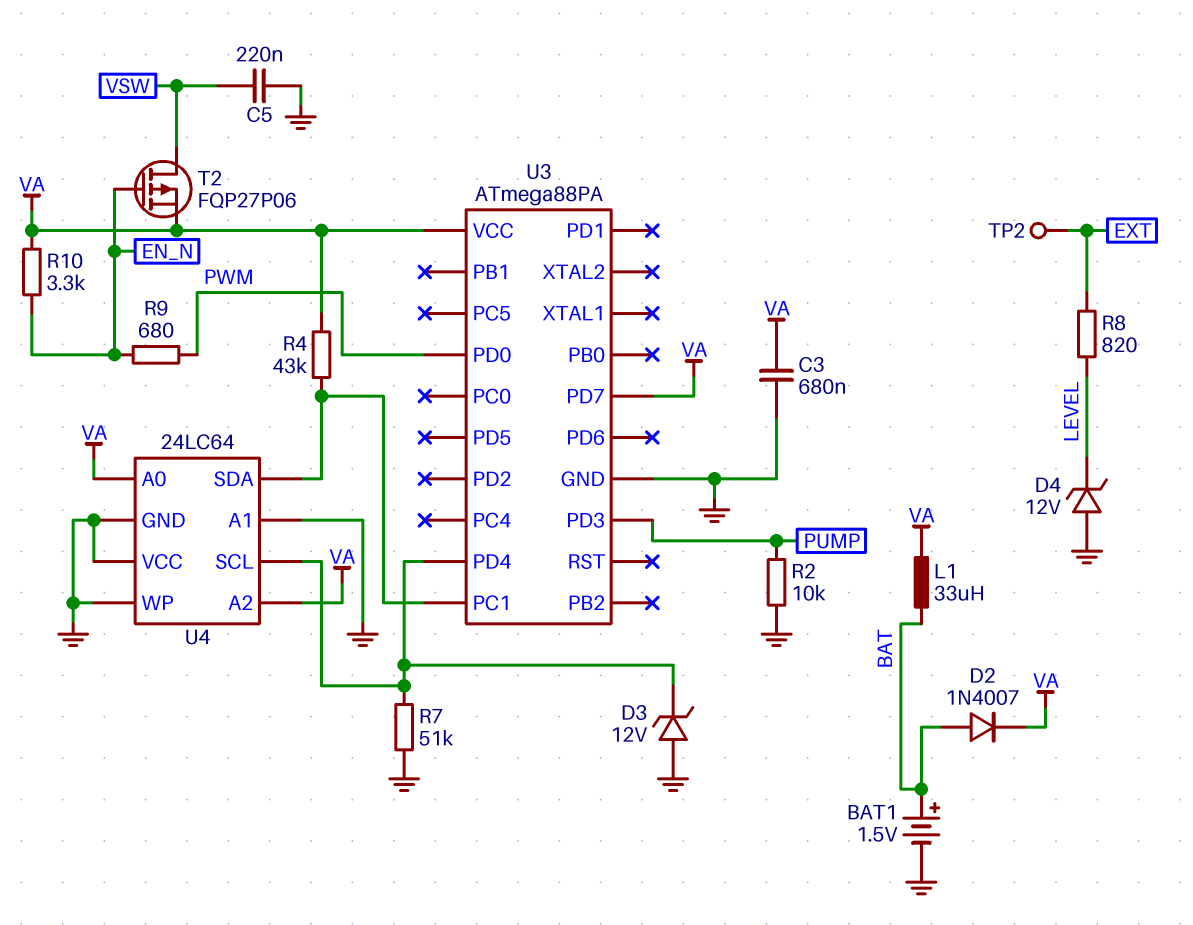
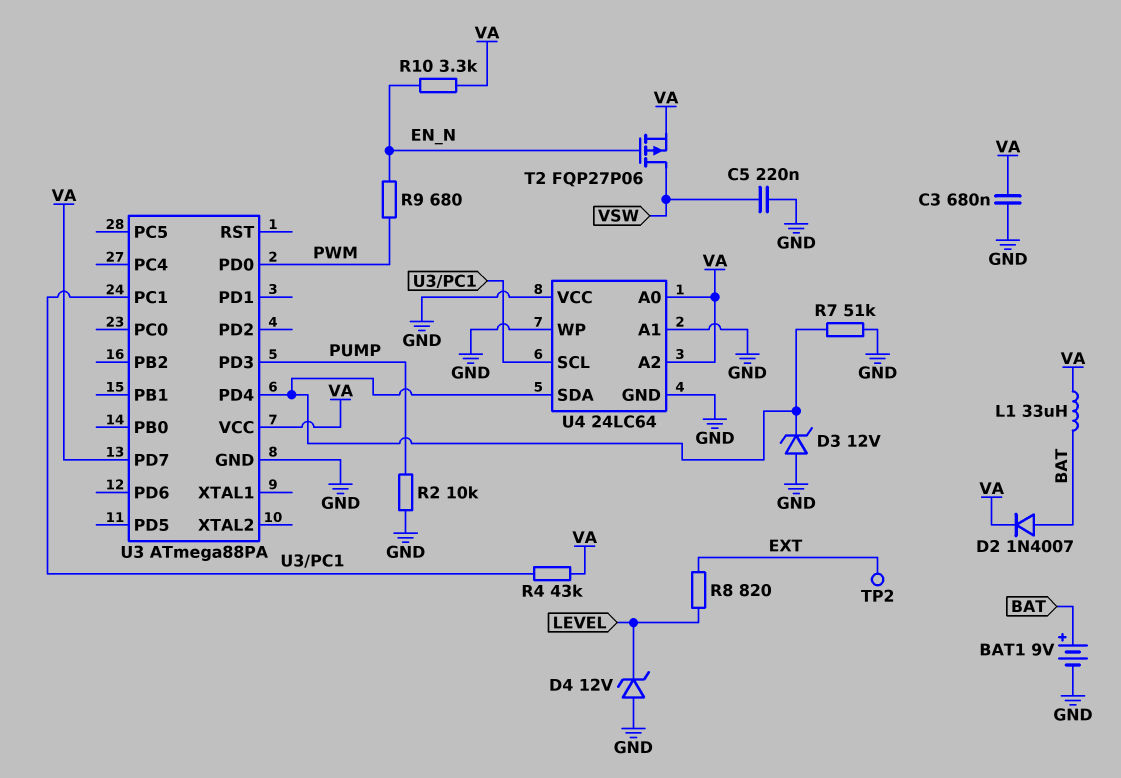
BAT1: 1.5V (plus BAT, minus GND) -> 9V (plus BAT, minus GND)
U4 pin SCL: U3/PD4 -> U3/PC1
U4 pin SDA: U3/PC1 -> U3/PD4

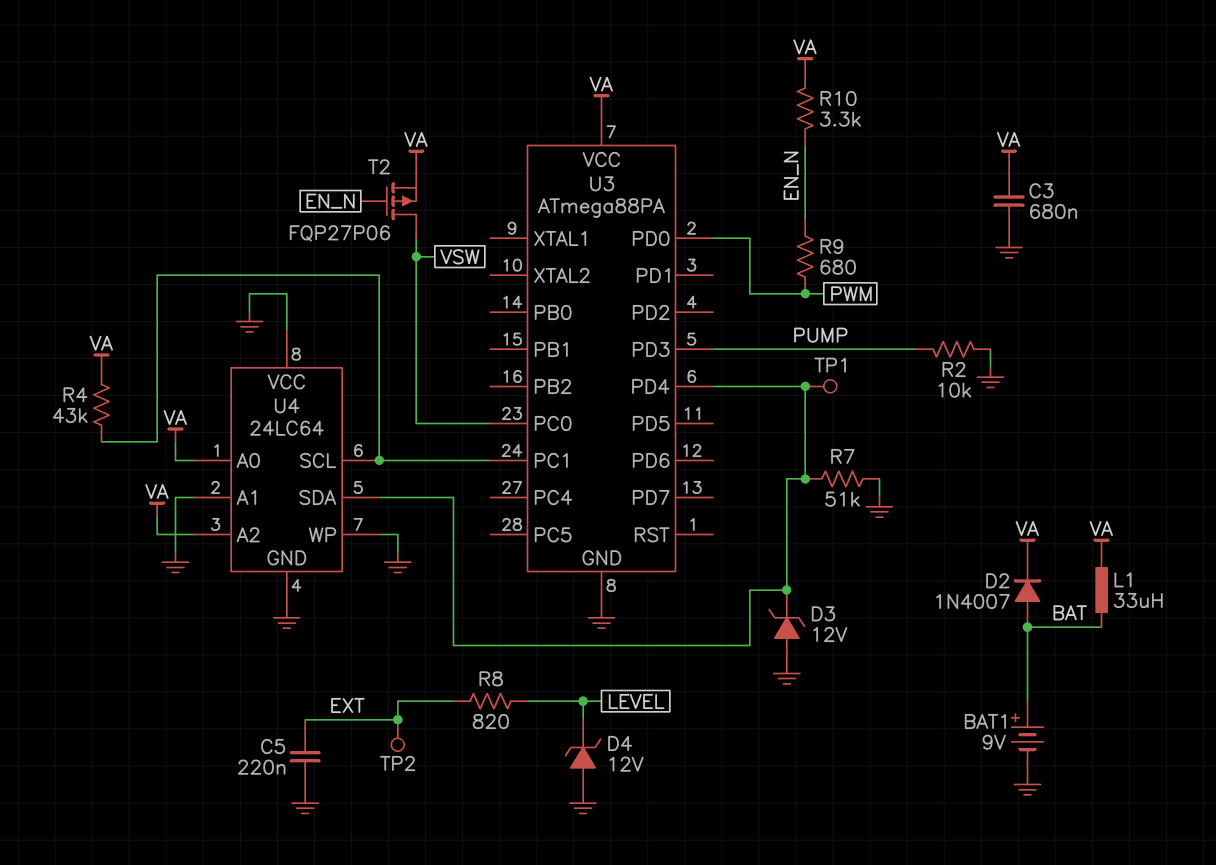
C5: 220nF (GND, VSW) -> 220nF (EXT, GND)
TP1: none -> test point (U3/PD4)
U3 pin PC0: none -> VSW
U3 pin PD7: VA -> none

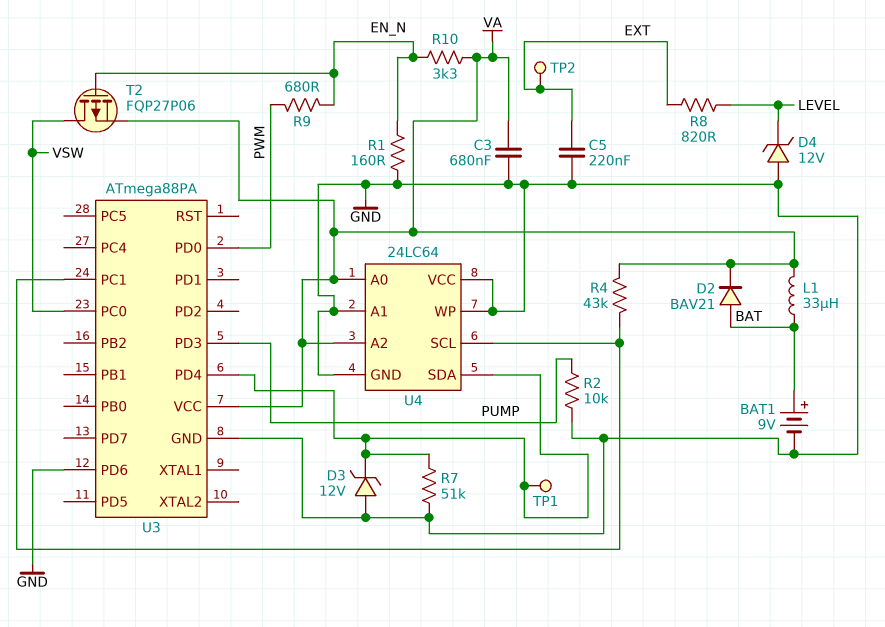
D2: diode 1N4007 (A BAT, K VA) -> diode BAV21 (A BAT, K VA)
R1: none -> 160 (EN_N, GND)
U3 pin PD6: none -> GND

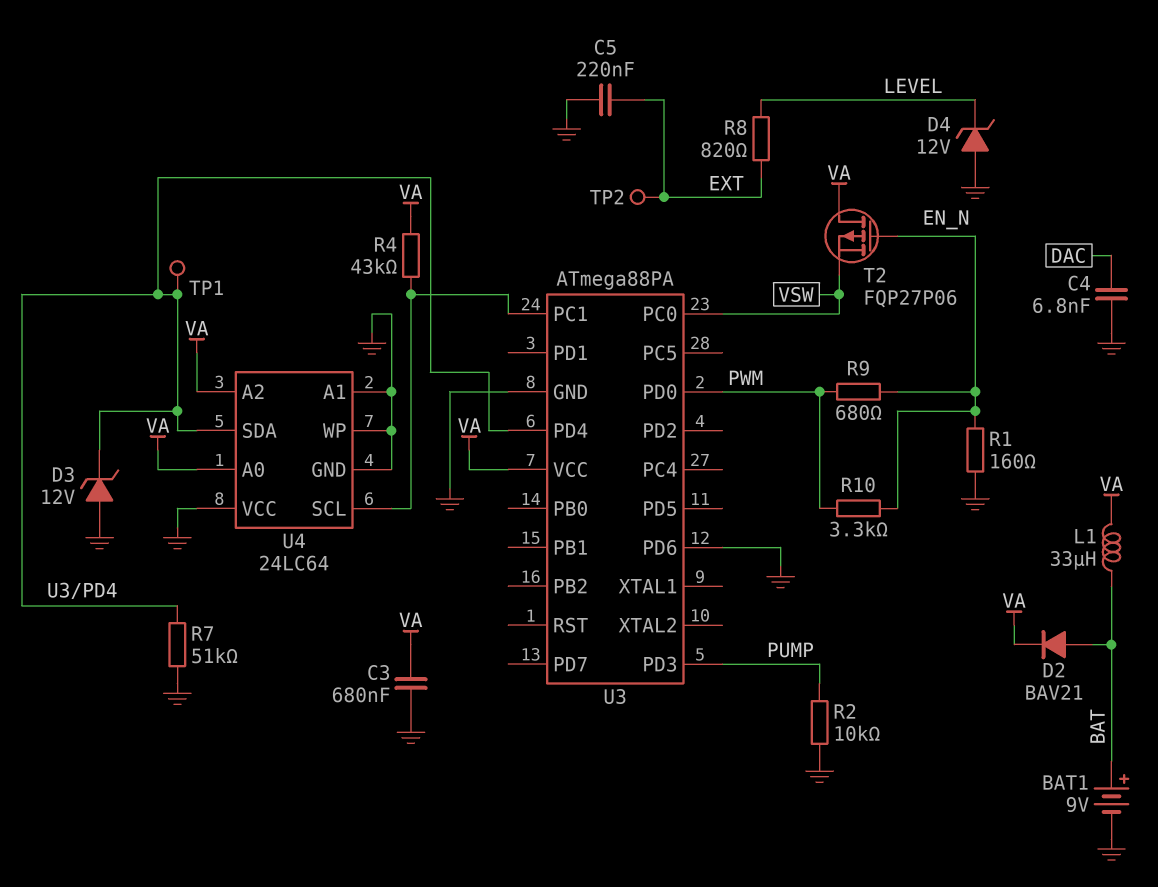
C4: none -> 6.8nF (DAC, GND)
R10: 3.3k (EN_N, VA) -> 3.3k (EN_N, PWM)
T2: PMOS FQP27P06 (G EN_N, D VSW, S VA) -> PMOS FQP27P06 (G EN_N, D VA, S VSW)

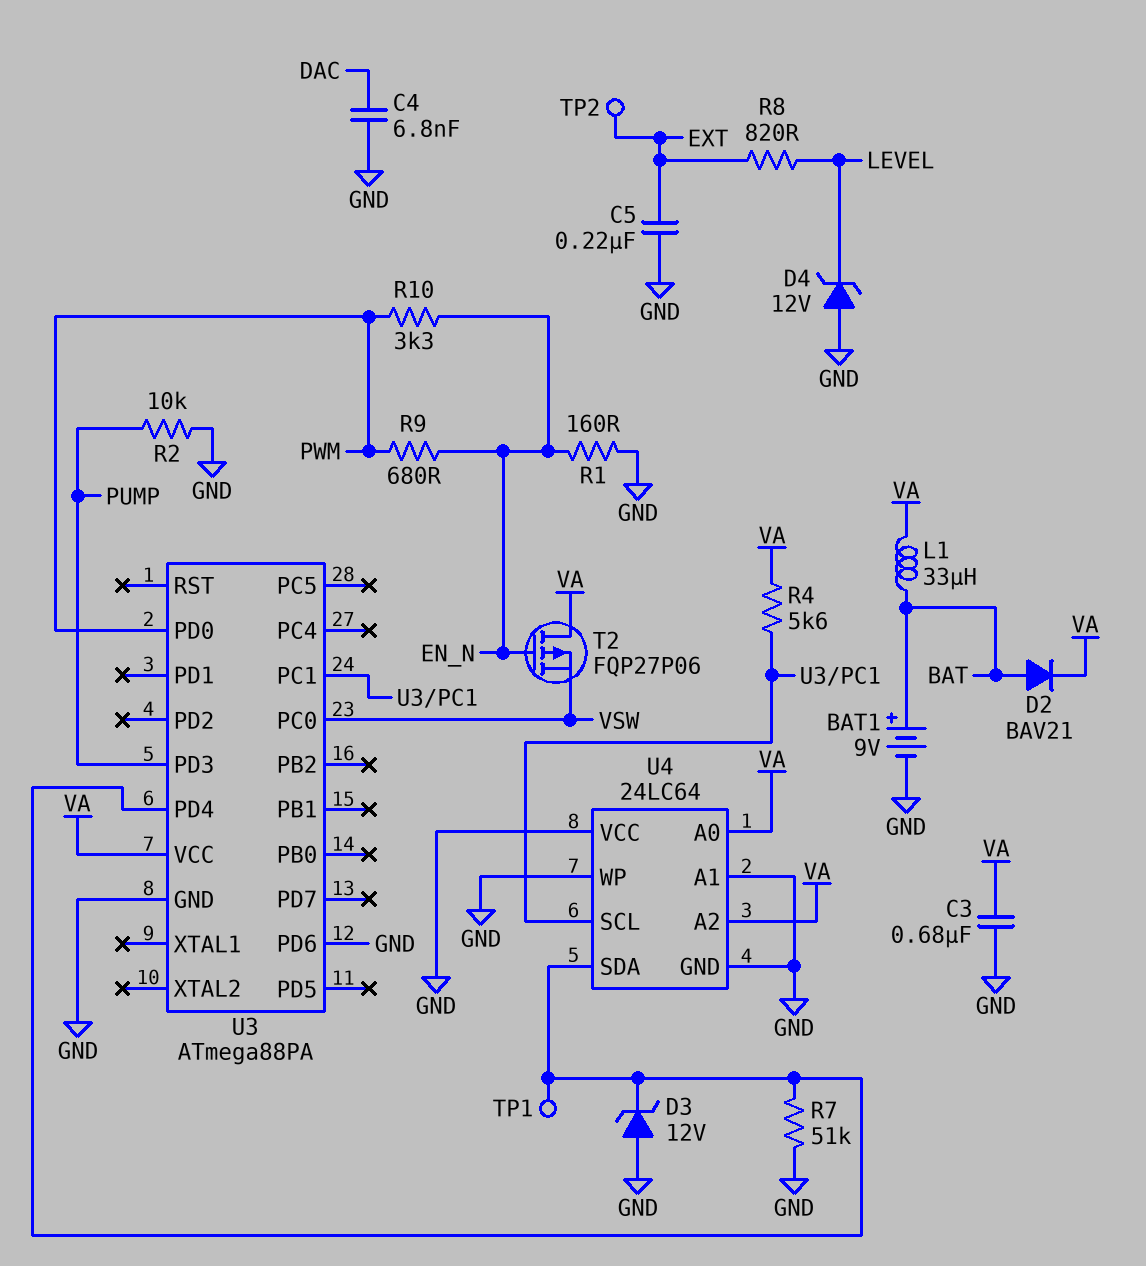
R4: 43k (U3/PC1, VA) -> 5.6k (U3/PC1, VA)

